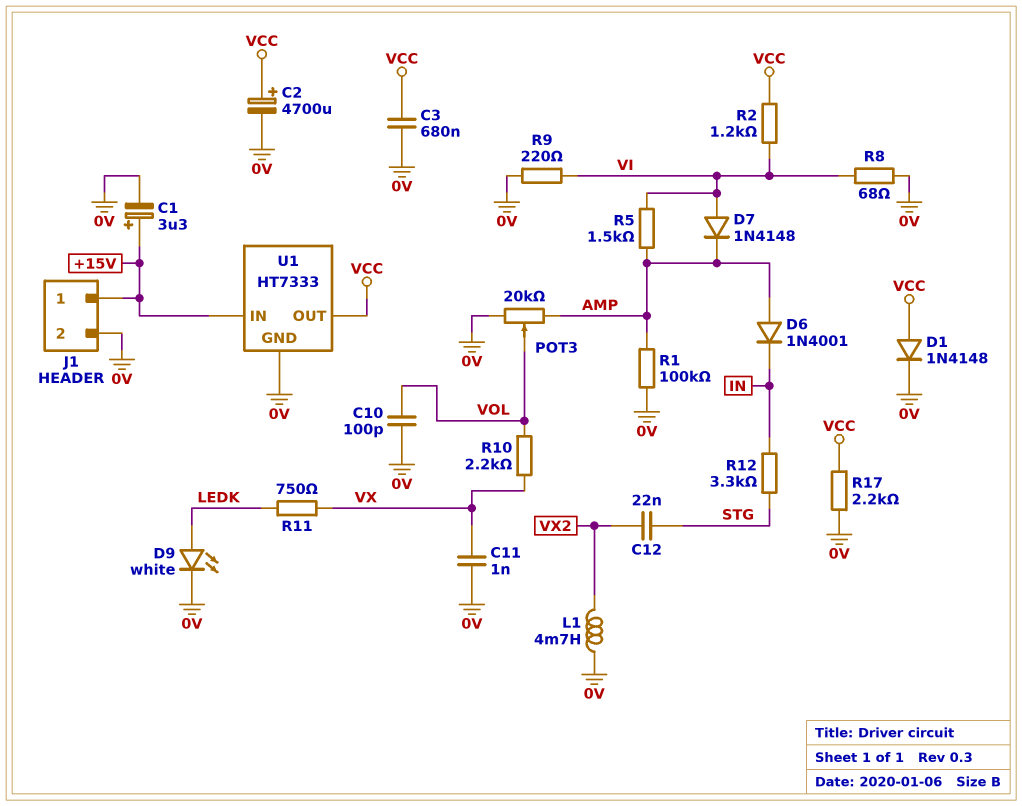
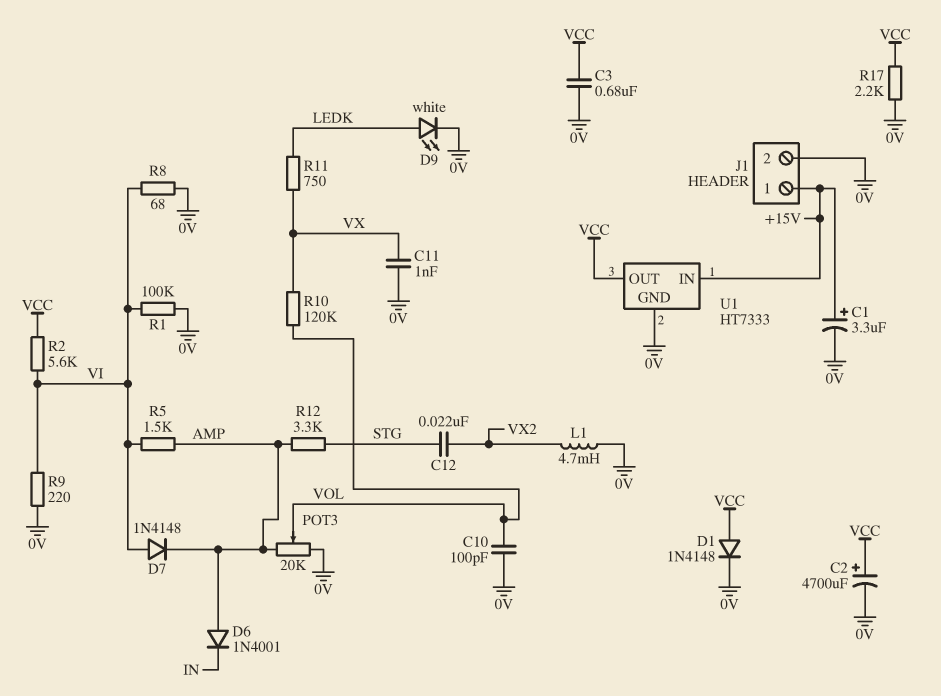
R1: 100k (0V, AMP) -> 100k (0V, VI)
R2: 1.2k (VCC, VI) -> 5.6k (VCC, VI)
R10: 2.2k (VOL, VX) -> 120k (VOL, VX)
R12: 3.3k (IN, STG) -> 3.3k (AMP, STG)

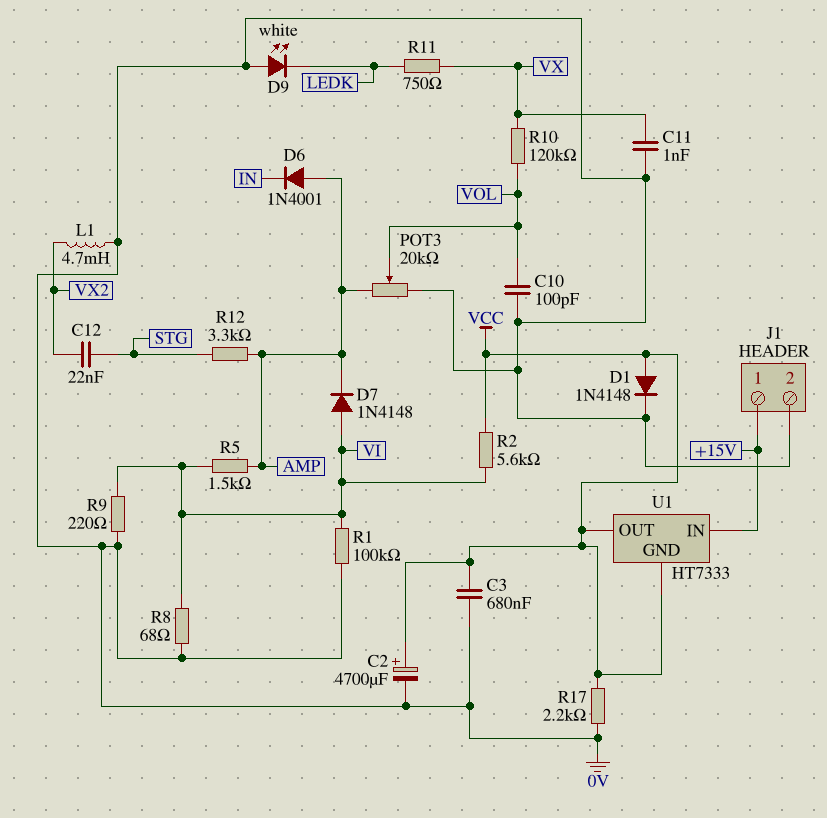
C1: 3.3uF (plus +15V, minus 0V) -> none
D9: LED white (A LEDK, K 0V) -> LED white (A 0V, K LEDK)
U1 pin GND: 0V -> VCC

